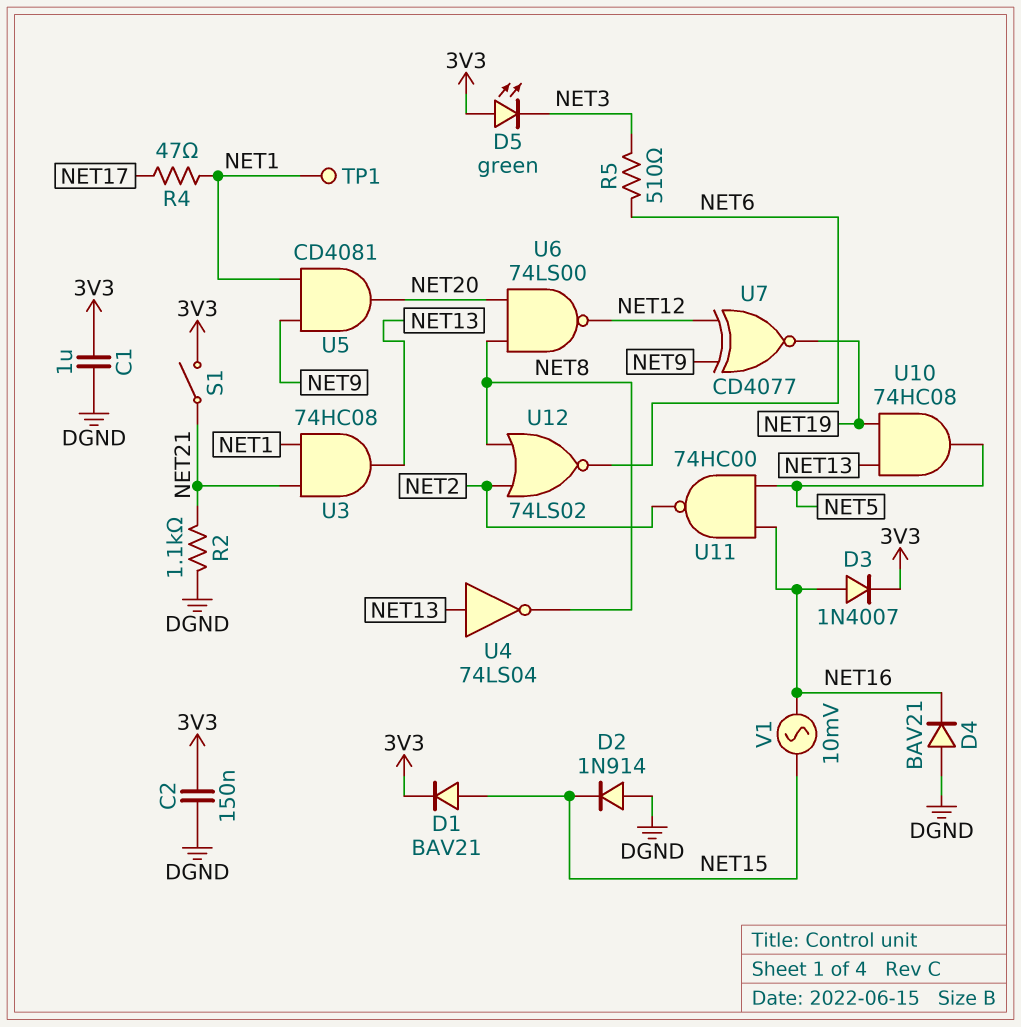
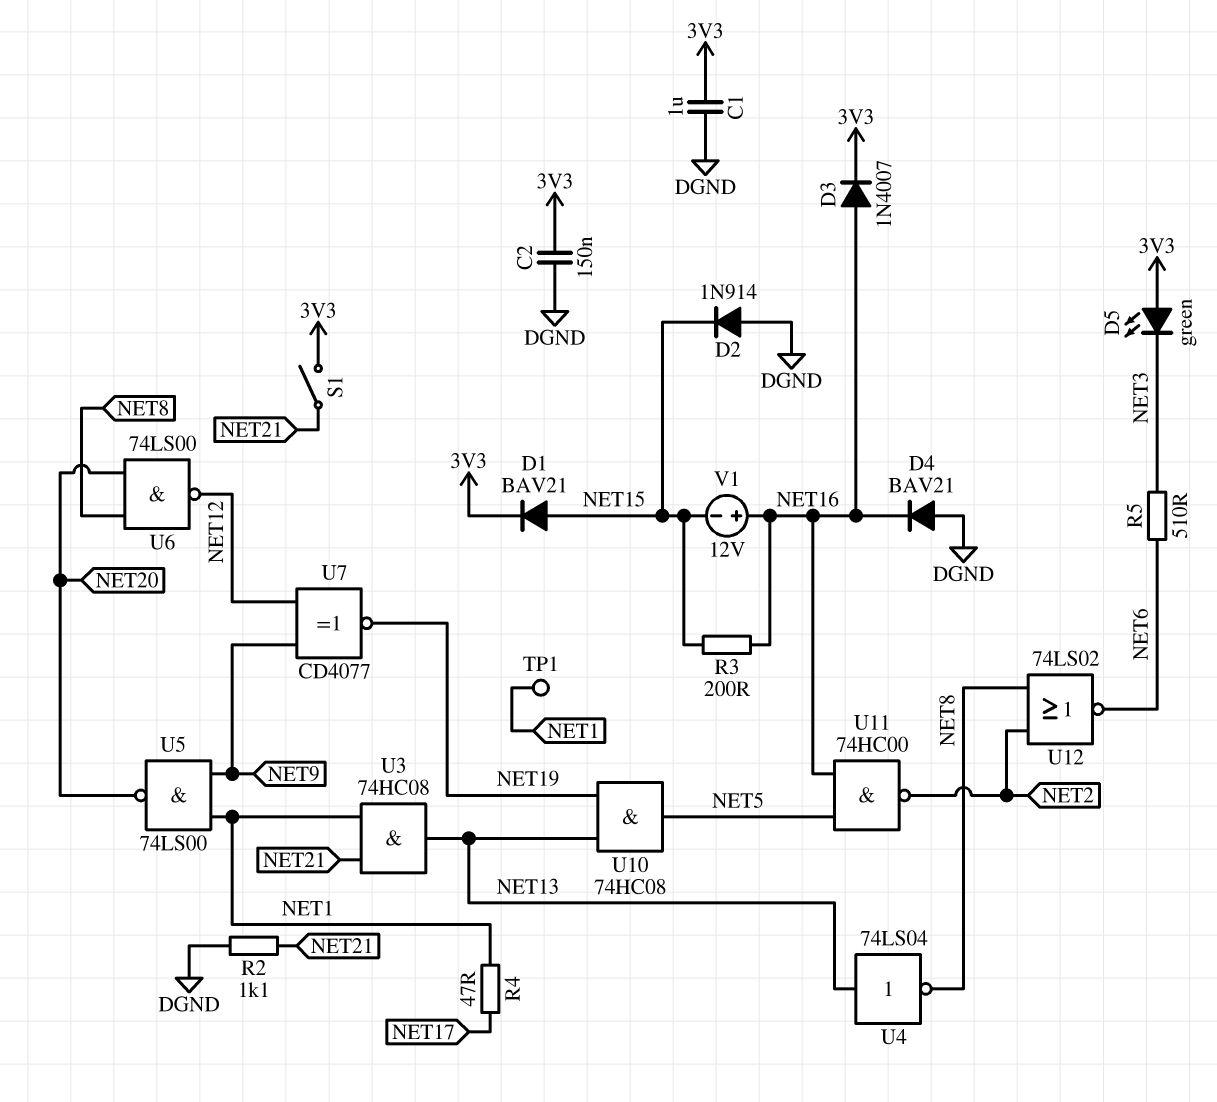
R3: none -> 200 (NET15, NET16)
U5: AND CD4081 (in NET1, in NET9, out NET20) -> NAND 74LS00 (in NET1, in NET9, out NET20)
V1: AC 10mV (NET15, NET16) -> 12V (plus NET16, minus NET15)

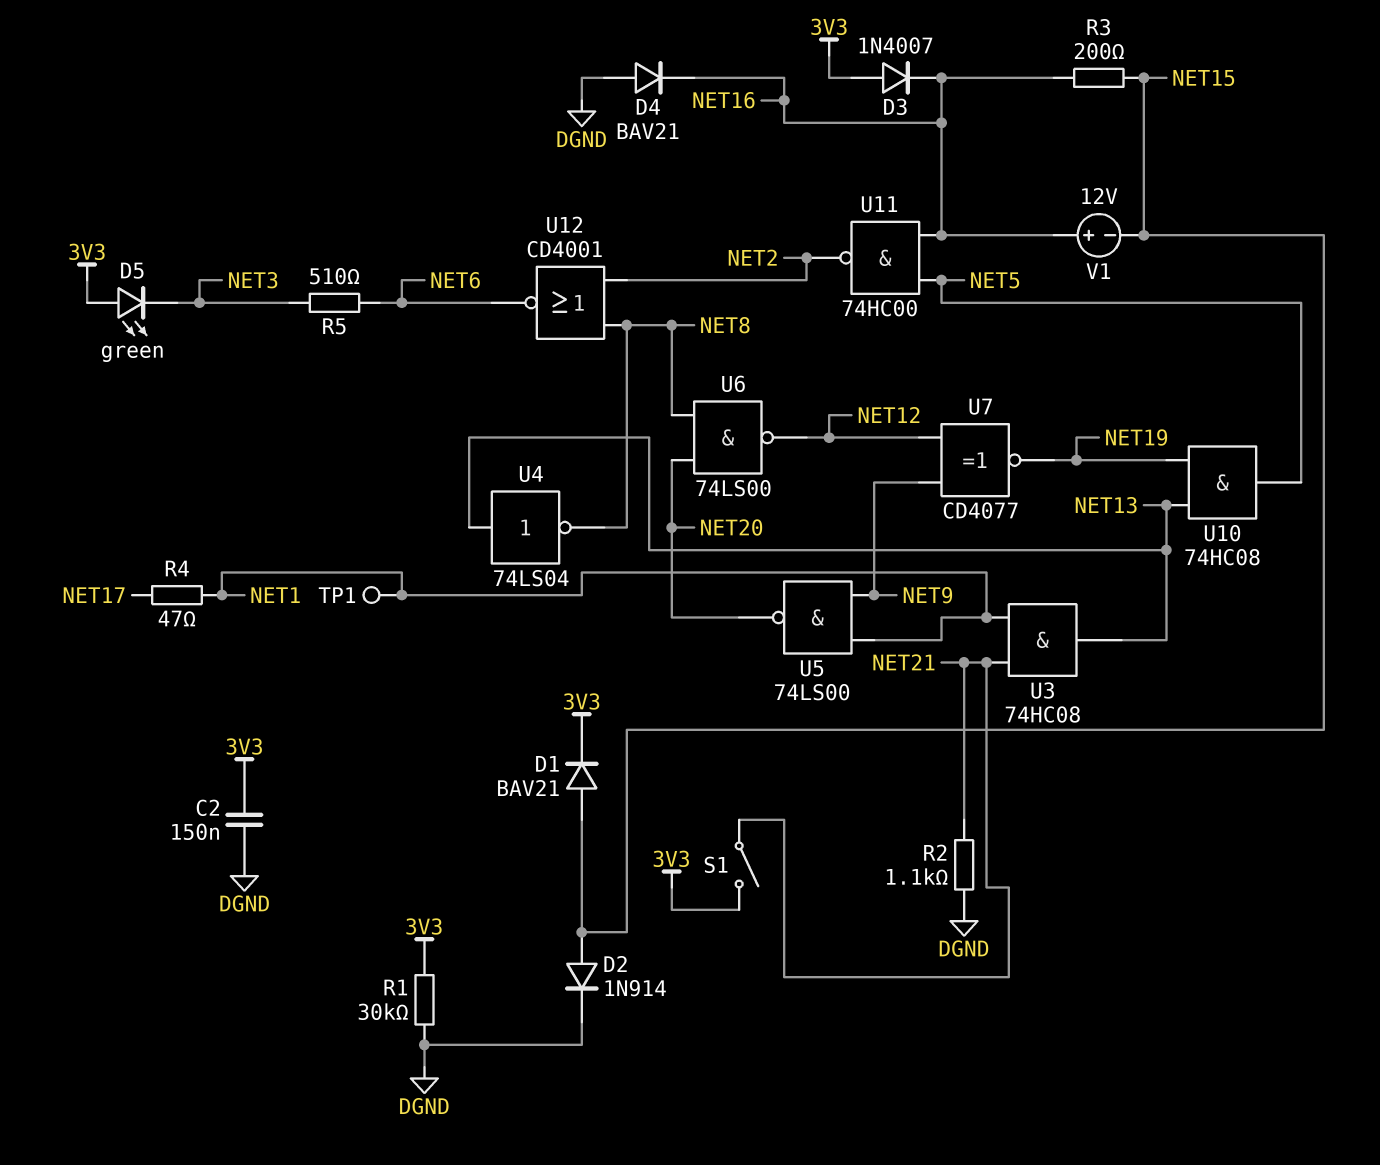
C1: 1uF (3V3, DGND) -> none
D2: diode 1N914 (A DGND, K NET15) -> diode 1N914 (A NET15, K DGND)
D3: diode 1N4007 (A NET16, K 3V3) -> diode 1N4007 (A 3V3, K NET16)
R1: none -> 30k (3V3, DGND)
U12: NOR 74LS02 (in NET2, in NET8, out NET6) -> NOR CD4001 (in NET2, in NET8, out NET6)

